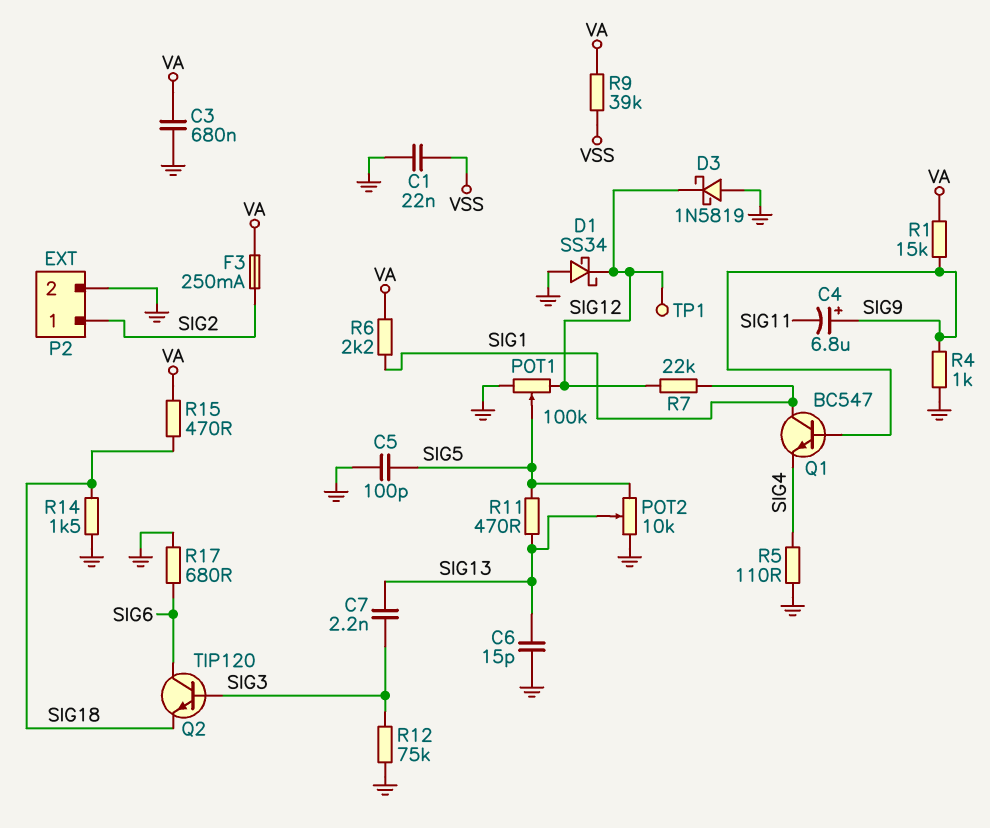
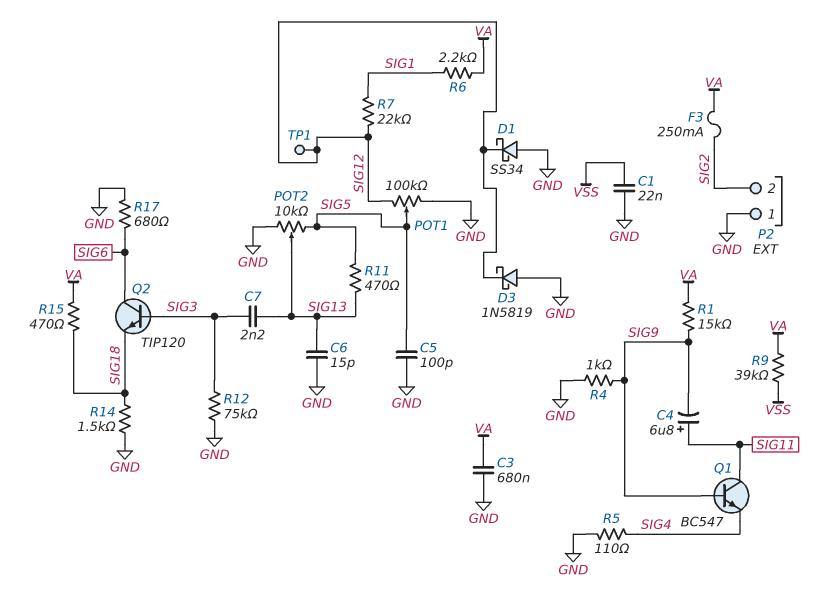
C4: 6.8uF (plus SIG9, minus SIG11) -> 6.8uF (plus SIG11, minus SIG9)
P2 pin 1: SIG2 -> GND
P2 pin 2: GND -> SIG2
Q1: NPN BC547 (B SIG9, C SIG1, E SIG4) -> NPN BC547 (B SIG9, C SIG11, E SIG4)

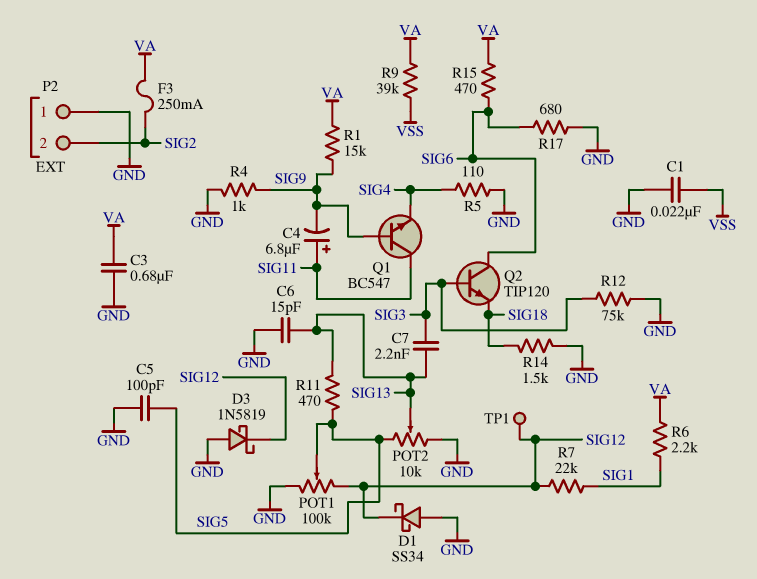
R15: 470 (SIG18, VA) -> 470 (SIG6, VA)

